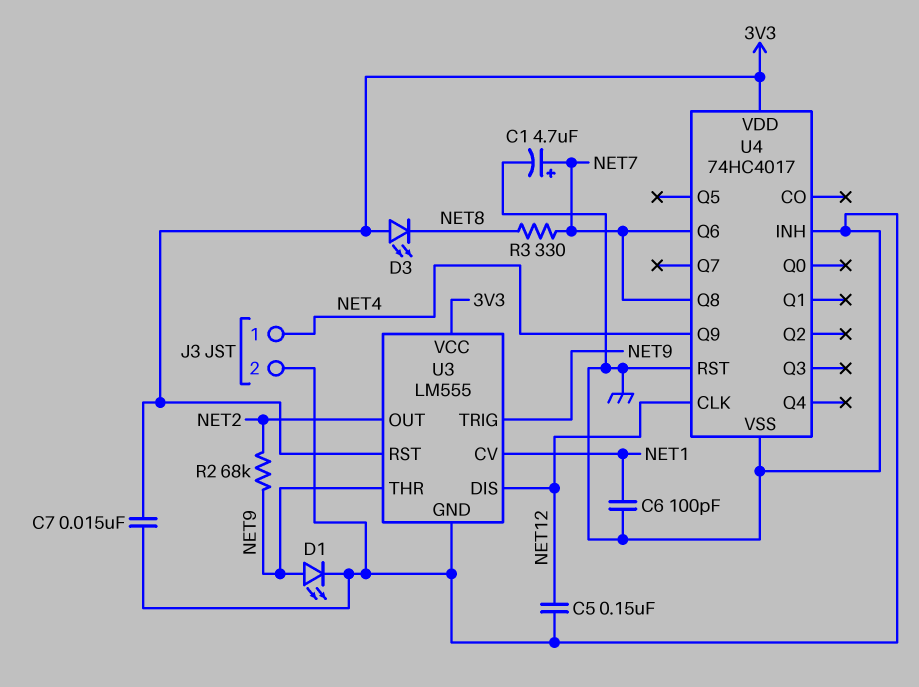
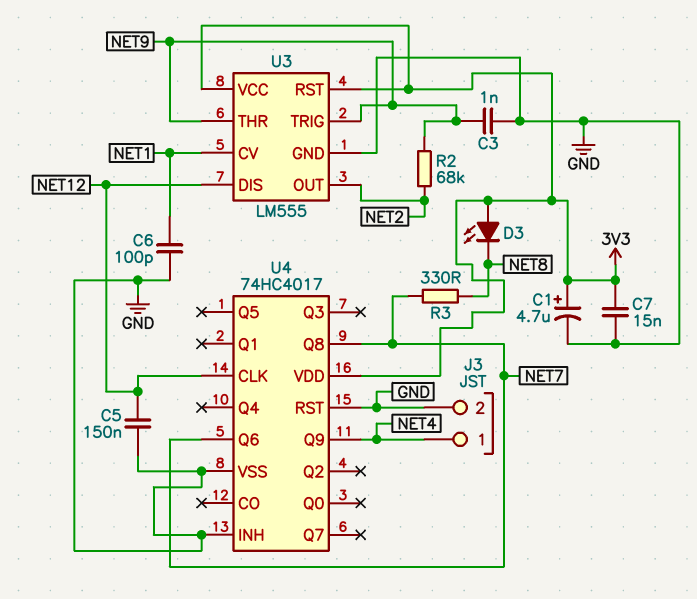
C1: 4.7uF (plus NET7, minus GND) -> 4.7uF (plus 3V3, minus GND)
C3: none -> 1nF (GND, NET9)
D1: LED (A NET9, K GND) -> none

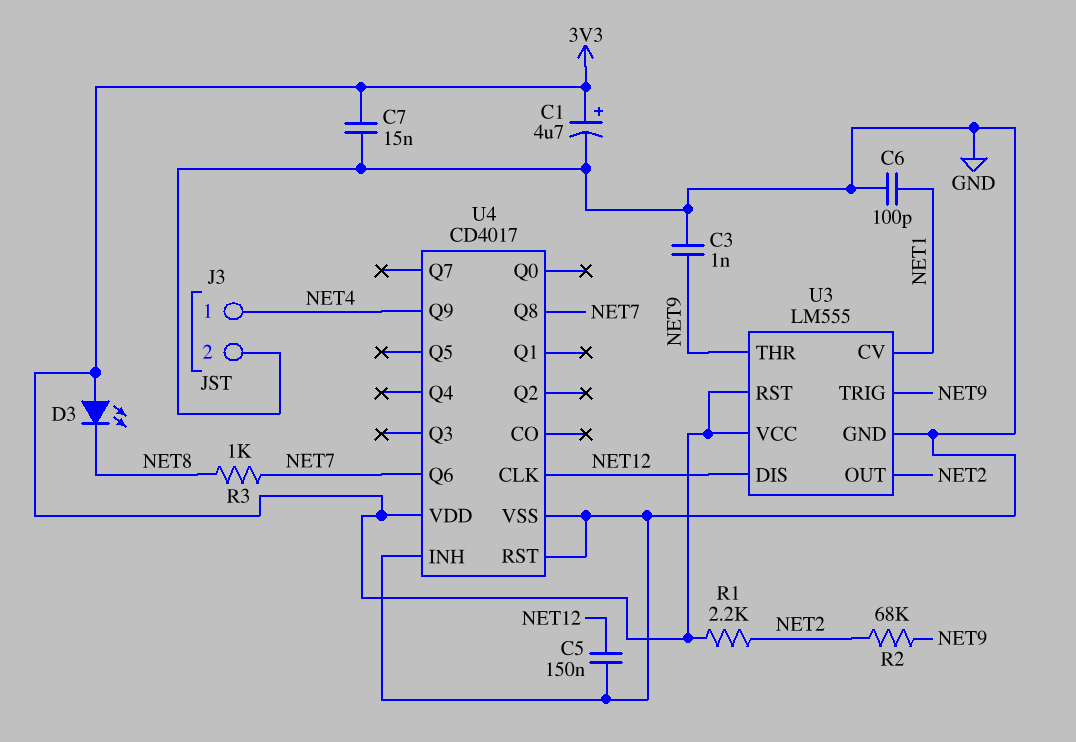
R1: none -> 2.2k (3V3, NET2)
R3: 330 (NET7, NET8) -> 1k (NET7, NET8)
U4: 74HC4017 -> CD4017

